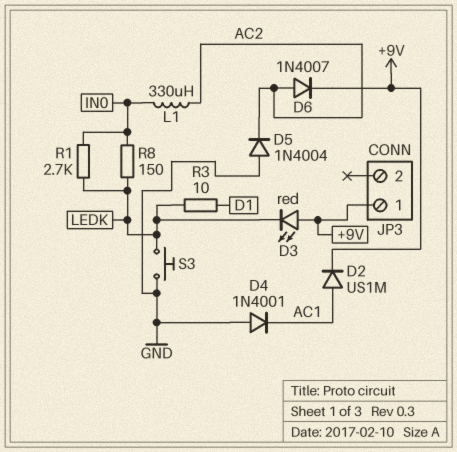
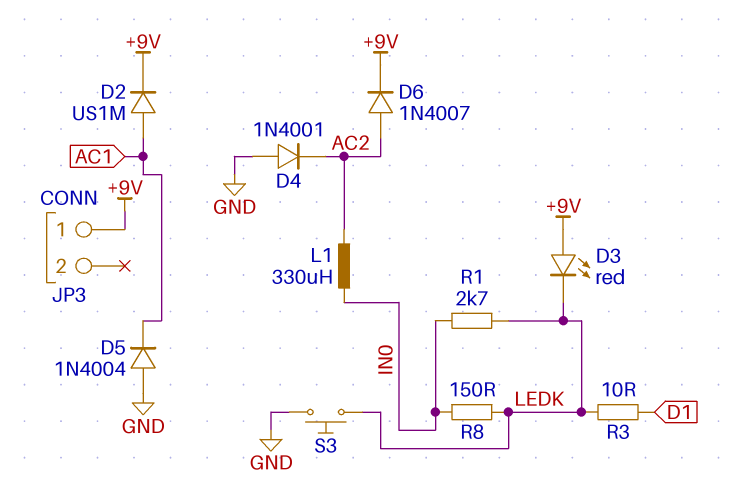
D4: diode 1N4001 (A GND, K AC1) -> diode 1N4001 (A GND, K AC2)
D5: diode 1N4004 (A GND, K AC2) -> diode 1N4004 (A GND, K AC1)

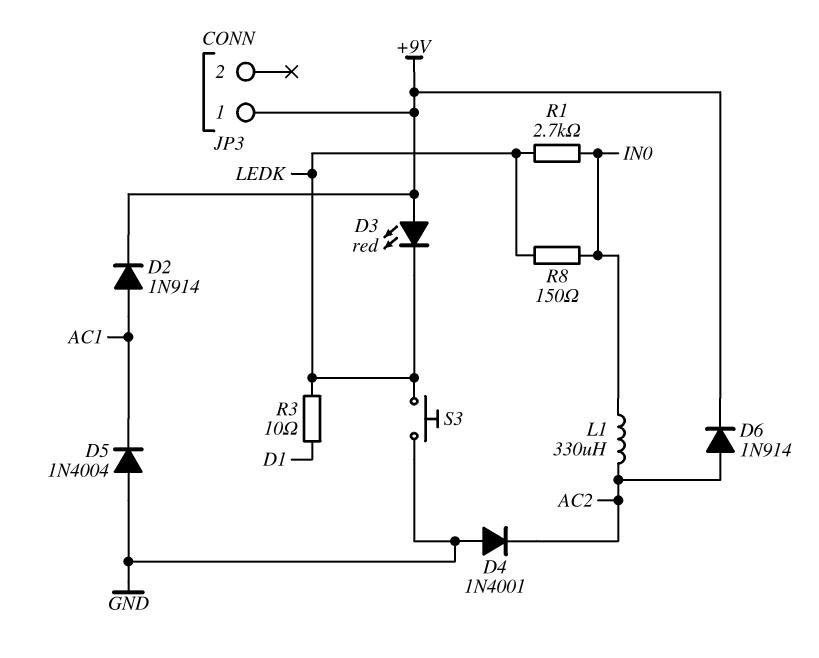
D2: diode US1M (A AC1, K +9V) -> diode 1N914 (A AC1, K +9V)
D6: diode 1N4007 (A AC2, K +9V) -> diode 1N914 (A AC2, K +9V)

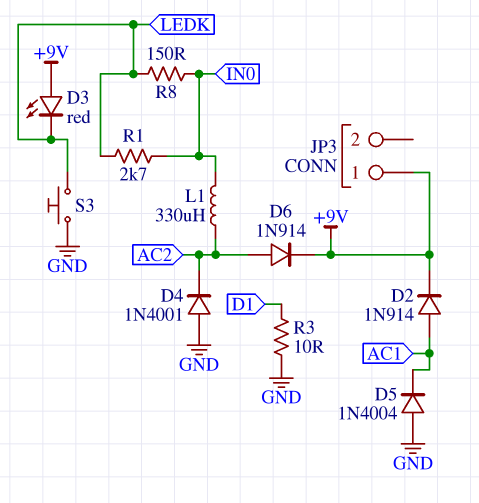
R3: 10 (D1, LEDK) -> 10 (D1, GND)

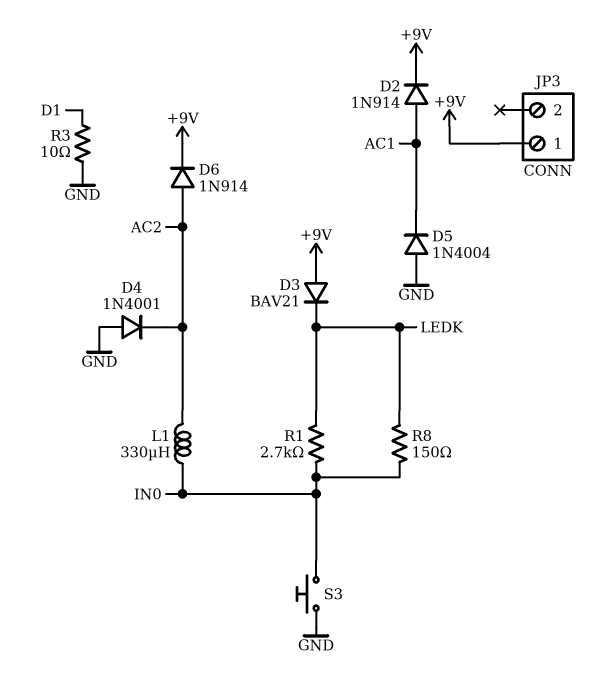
D3: LED red (A +9V, K LEDK) -> diode BAV21 (A +9V, K LEDK)
S3: button (GND, LEDK) -> button (GND, IN0)

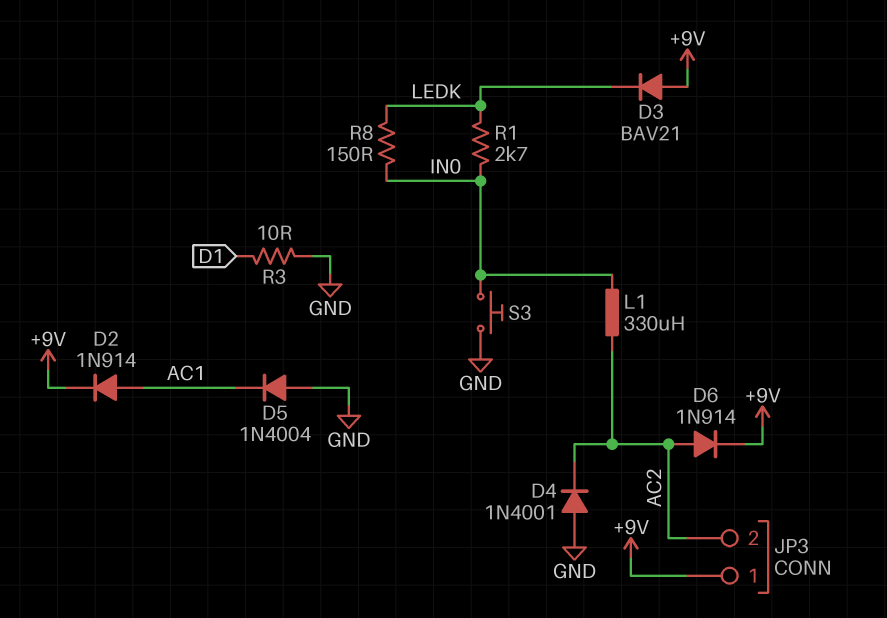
JP3 pin 2: none -> AC2

